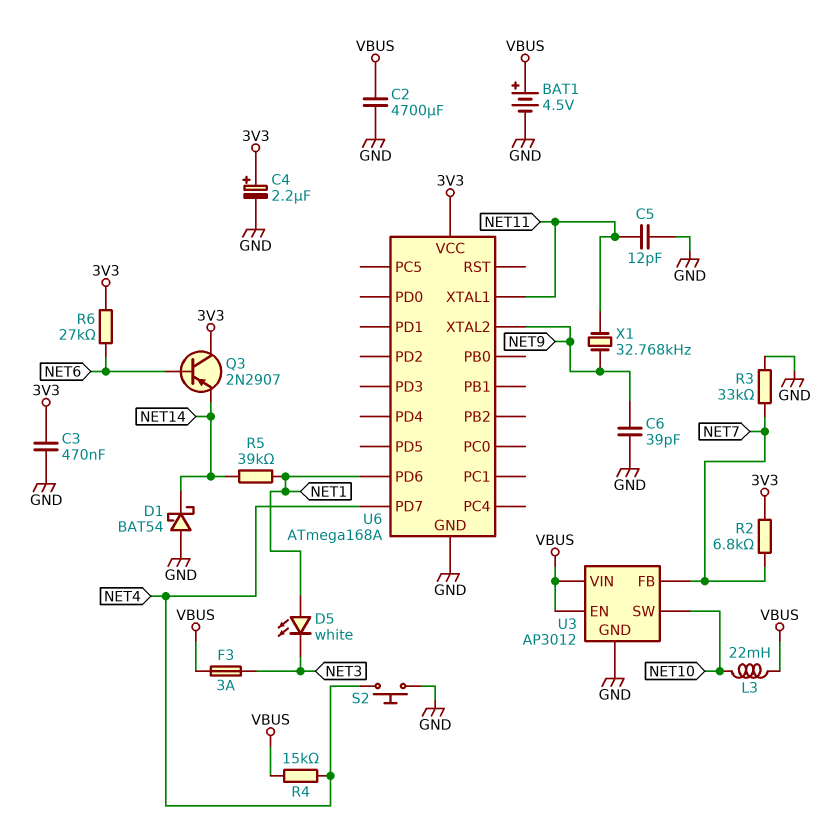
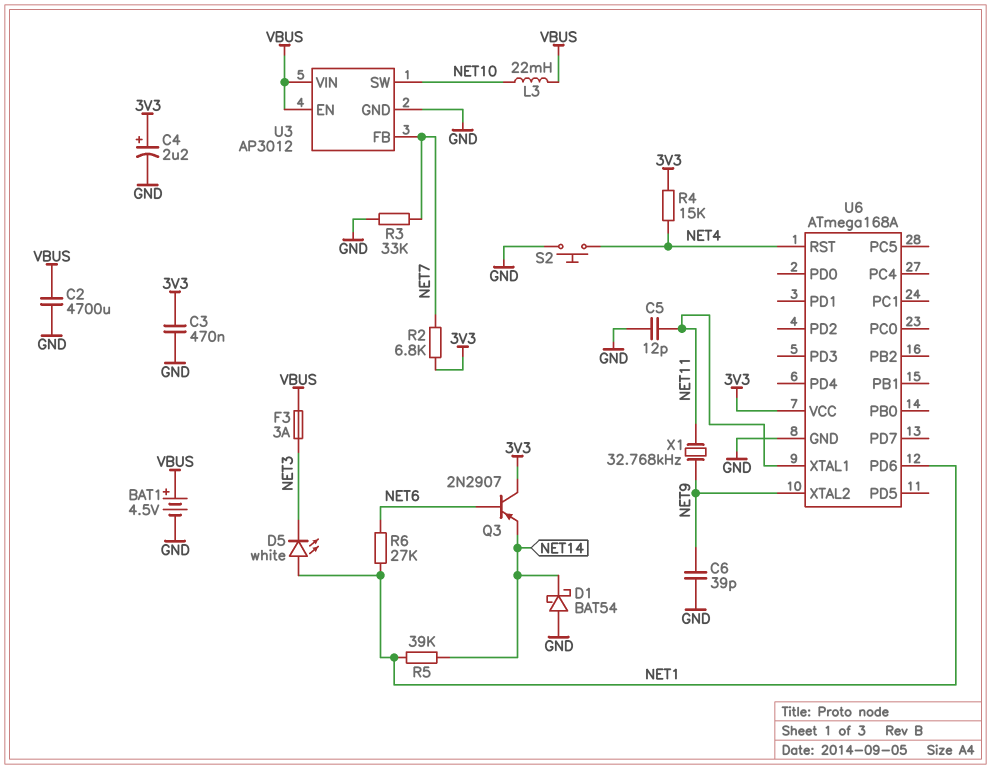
R4: 15k (NET4, VBUS) -> 15k (3V3, NET4)
R6: 27k (3V3, NET6) -> 27k (NET1, NET6)
U6 pin PD7: NET4 -> none
U6 pin RST: none -> NET4

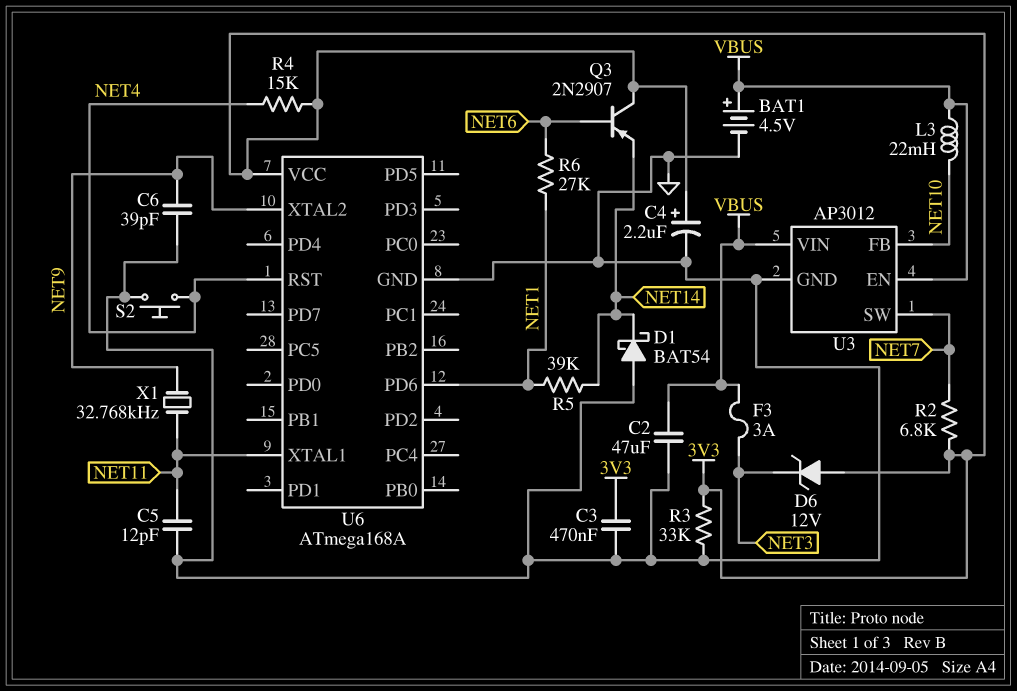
C2: 4700uF (GND, VBUS) -> 47uF (GND, VBUS)
D5: LED white (A NET1, K NET3) -> none
D6: none -> zener 12V (A 3V3, K NET3)
R3: 33k (GND, NET7) -> 33k (3V3, GND)
U3 pin FB: NET7 -> NET10
U3 pin SW: NET10 -> NET7

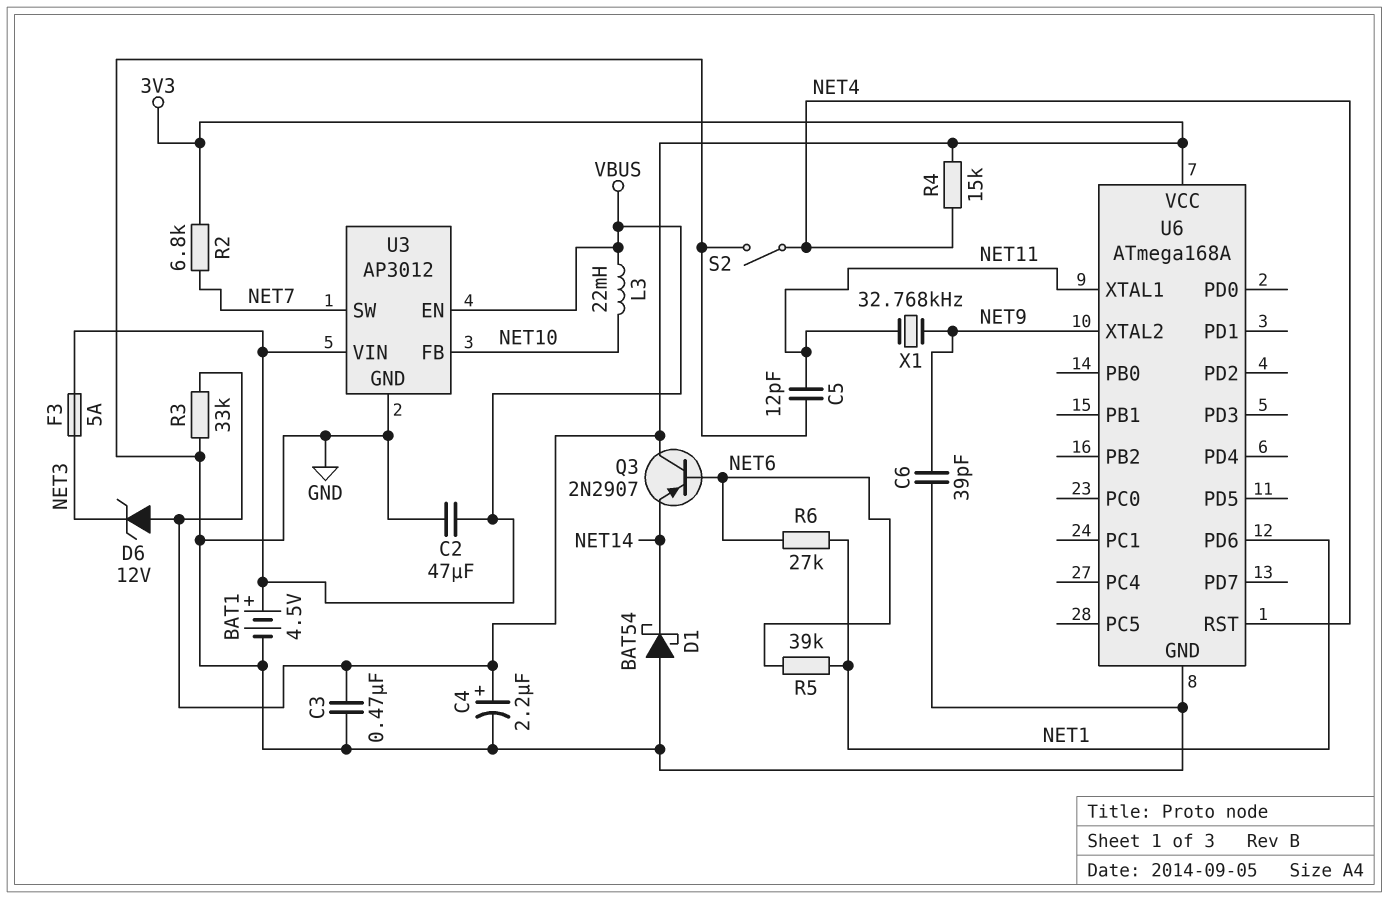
F3: 3A (NET3, VBUS) -> 5A (NET3, VBUS)
R5: 39k (NET1, NET14) -> 39k (NET1, NET6)
S2: button (GND, NET4) -> switch (GND, NET4)

